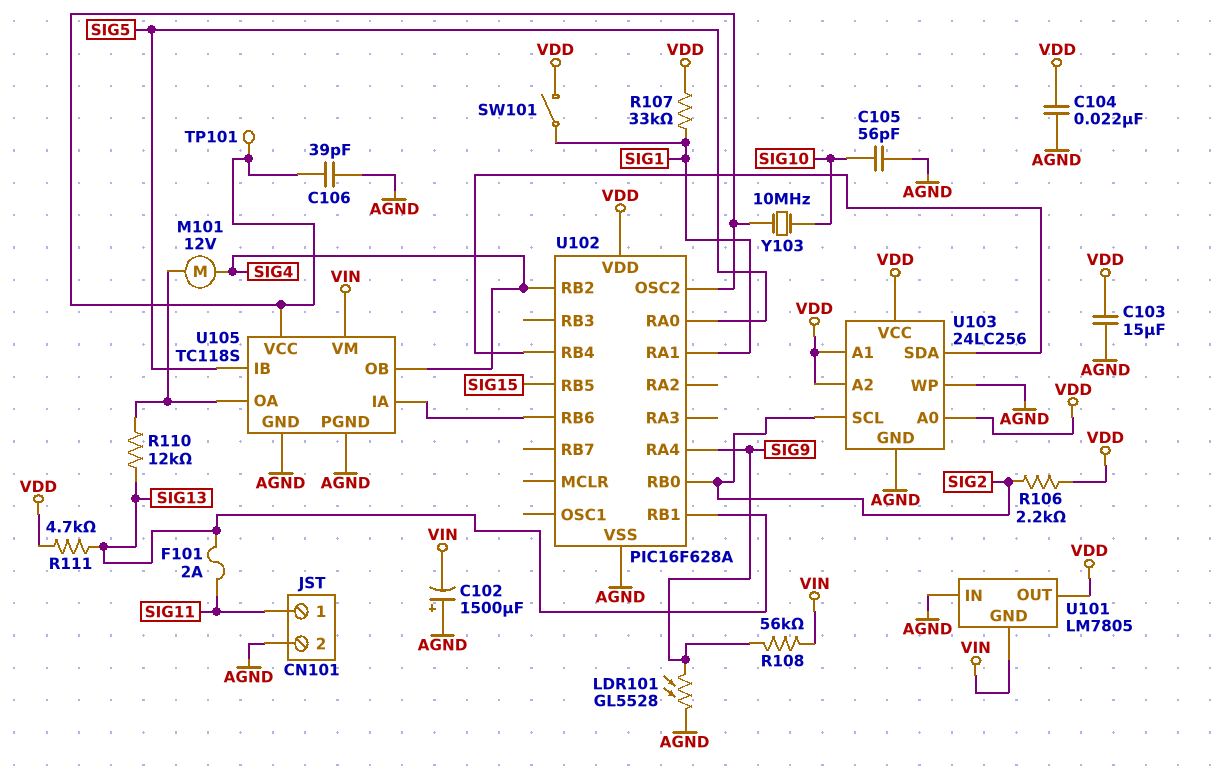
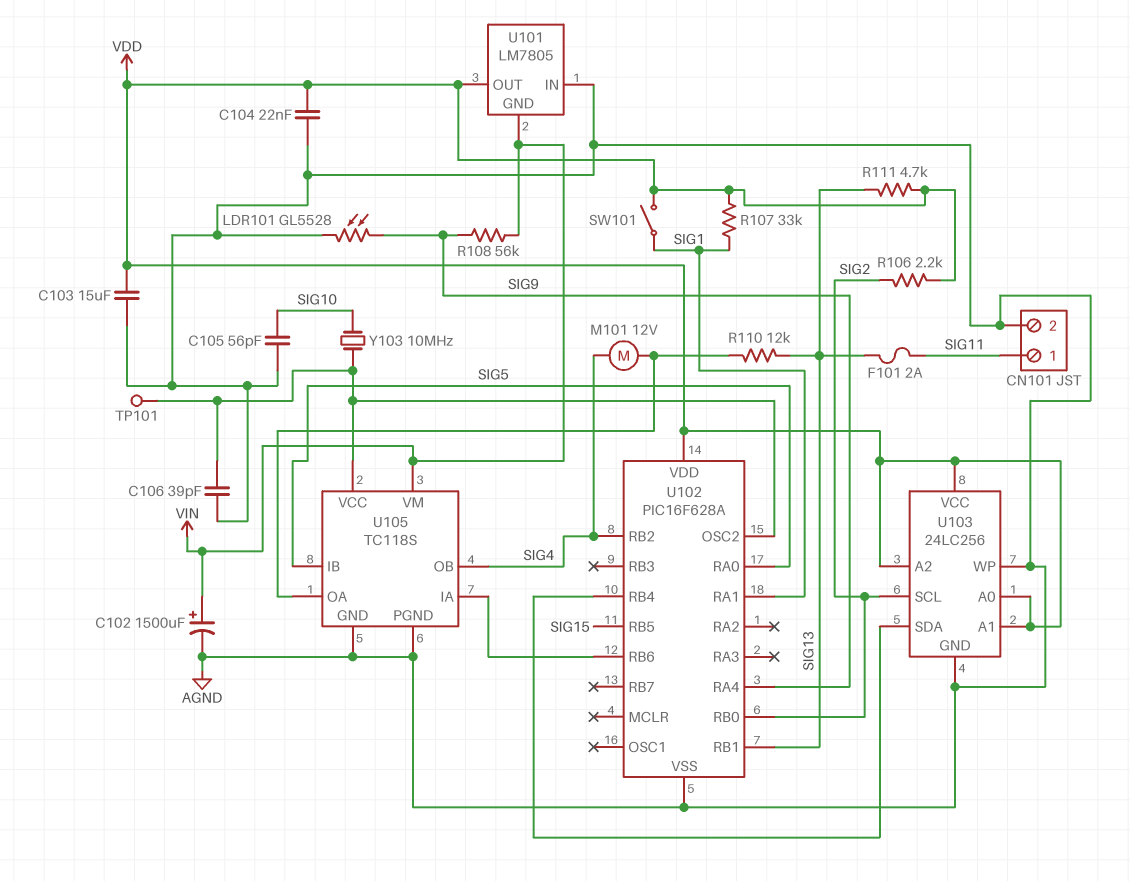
C102: 1500uF (plus AGND, minus VIN) -> 1500uF (plus VIN, minus AGND)

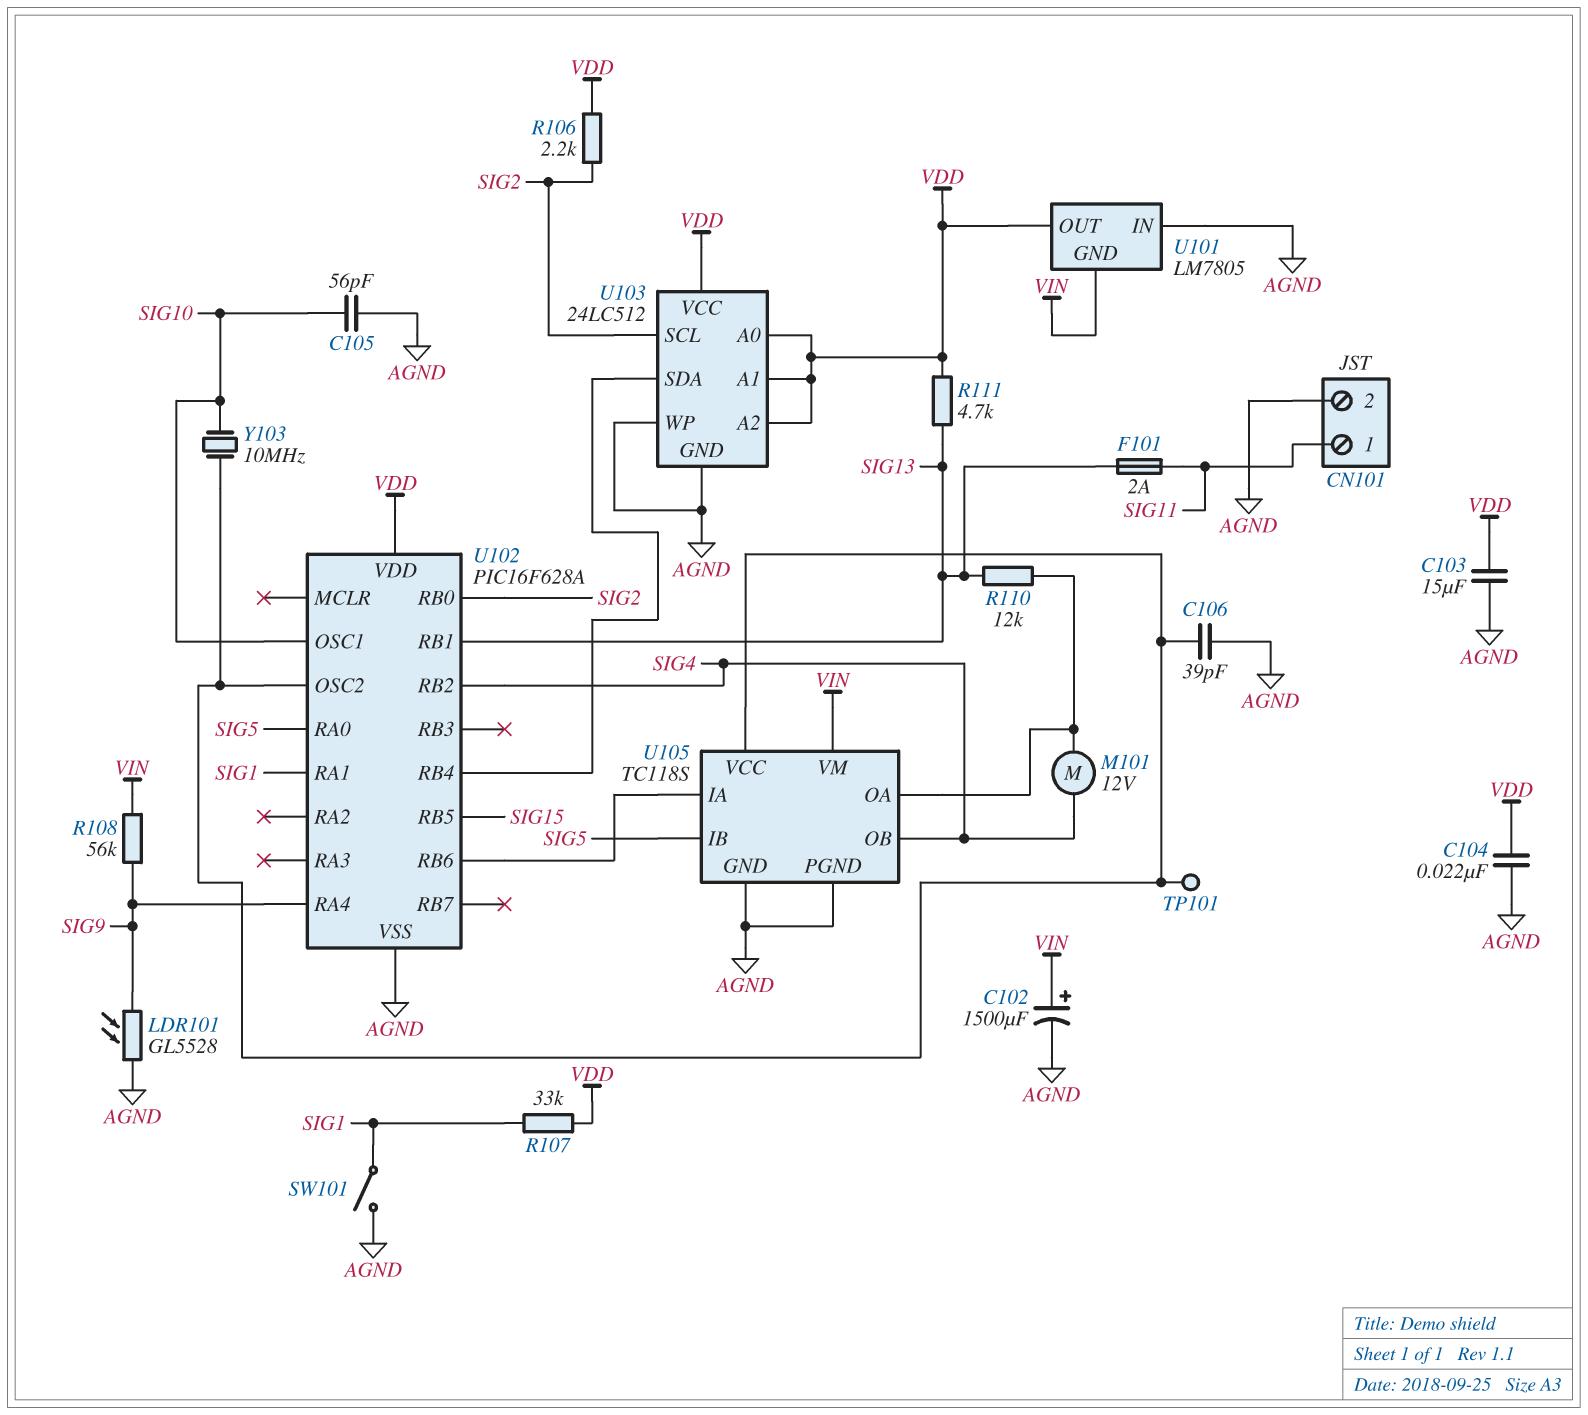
SW101: switch (SIG1, VDD) -> switch (AGND, SIG1)
U102 pin OSC1: none -> SIG10
U103: 24LC256 -> 24LC512

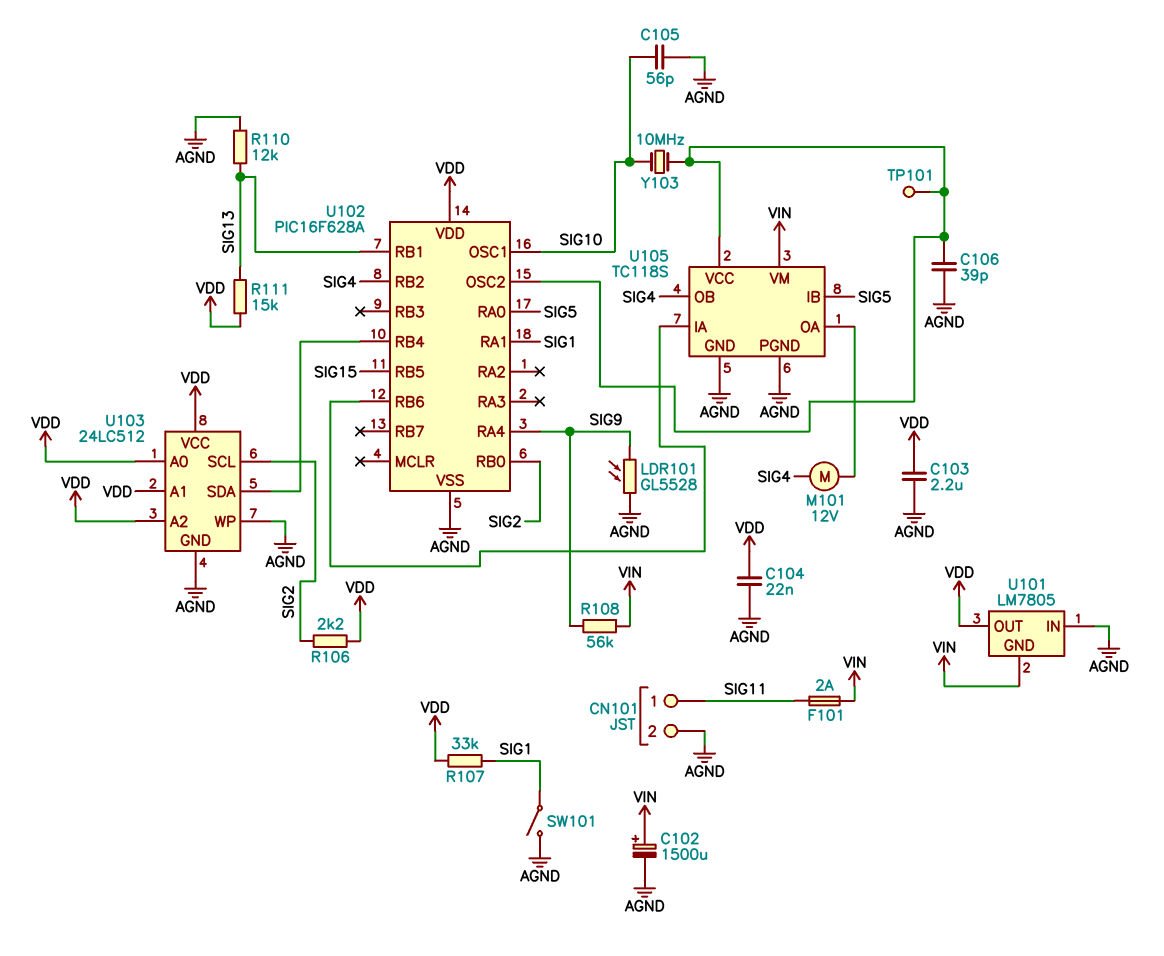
C103: 15uF (AGND, VDD) -> 2.2uF (AGND, VDD)
F101: 2A (SIG11, SIG13) -> 2A (SIG11, VIN)
R110: 12k (SIG13, U105/OA) -> 12k (AGND, SIG13)
R111: 4.7k (SIG13, VDD) -> 15k (SIG13, VDD)

